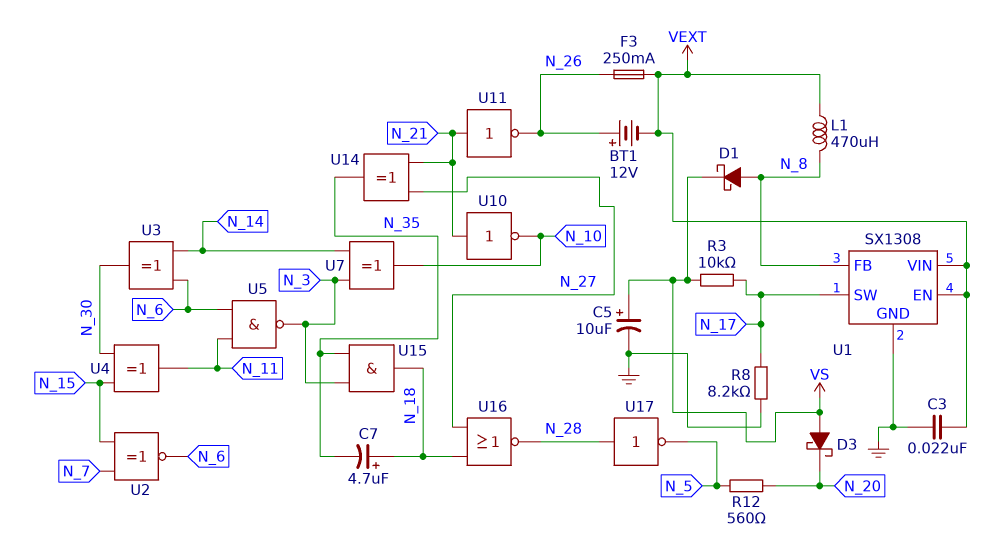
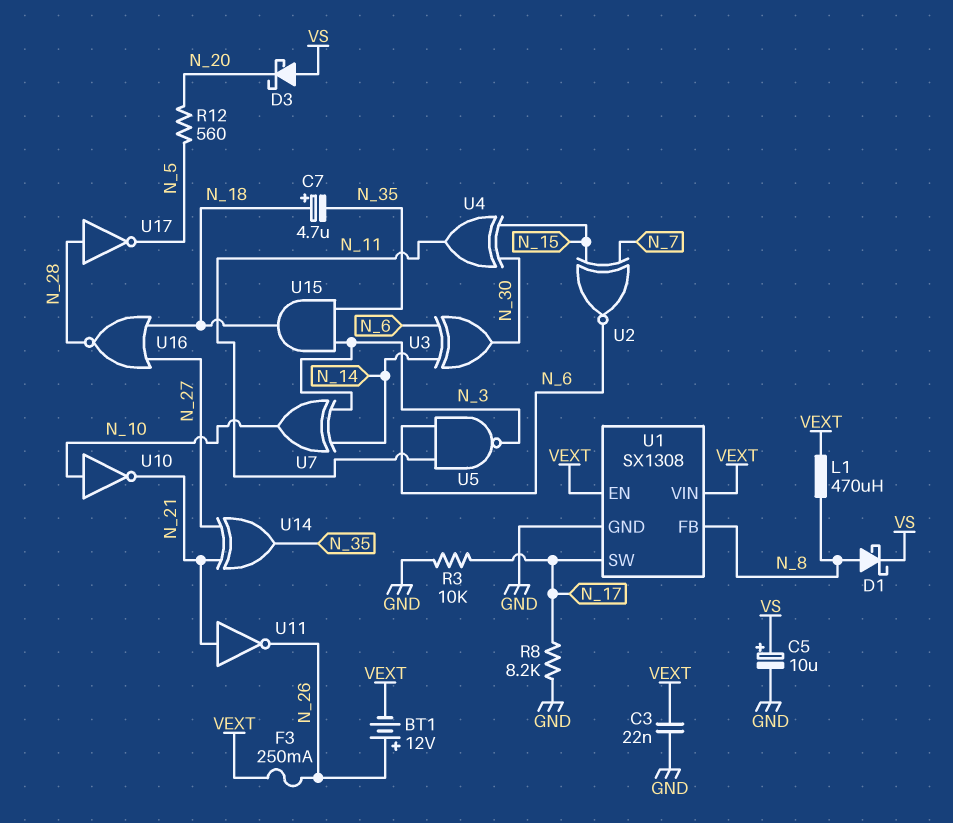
R3: 10k (N_17, VS) -> 10k (GND, N_17)
U10: NOT (in N_21, out N_10) -> NOT (in N_10, out N_21)

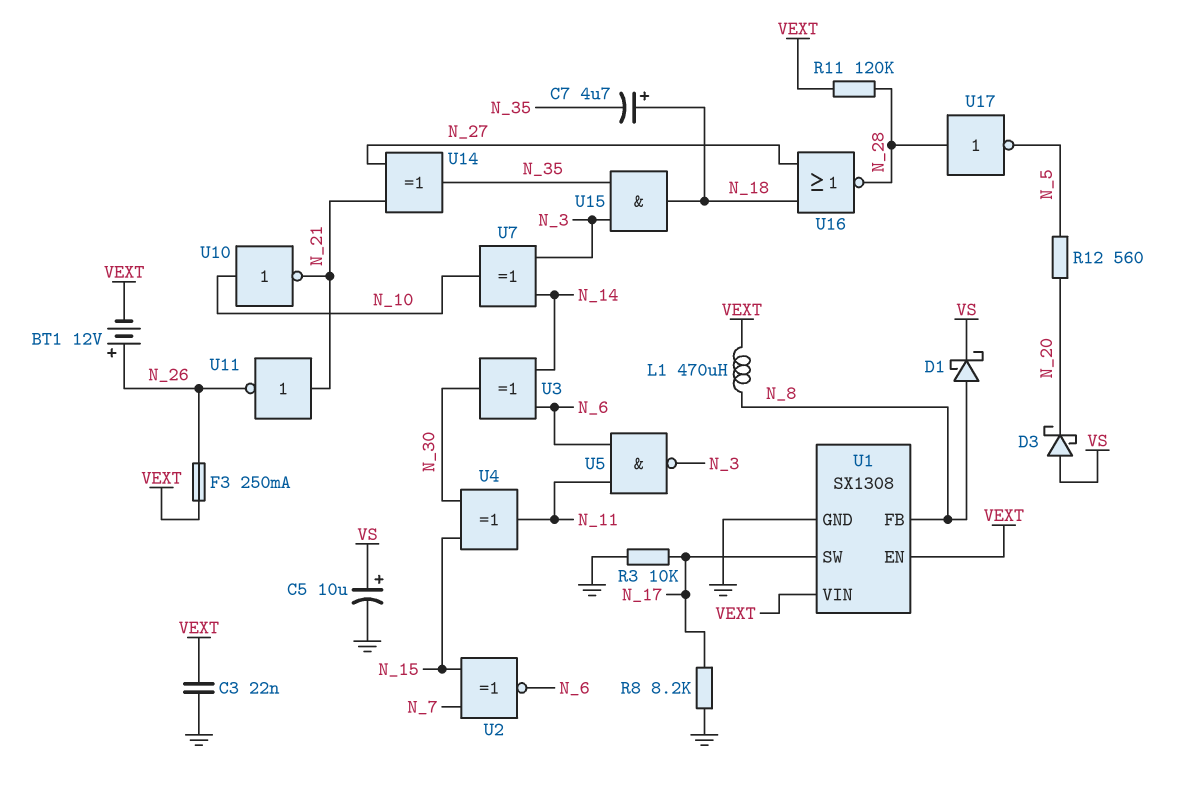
R11: none -> 120k (N_28, VEXT)

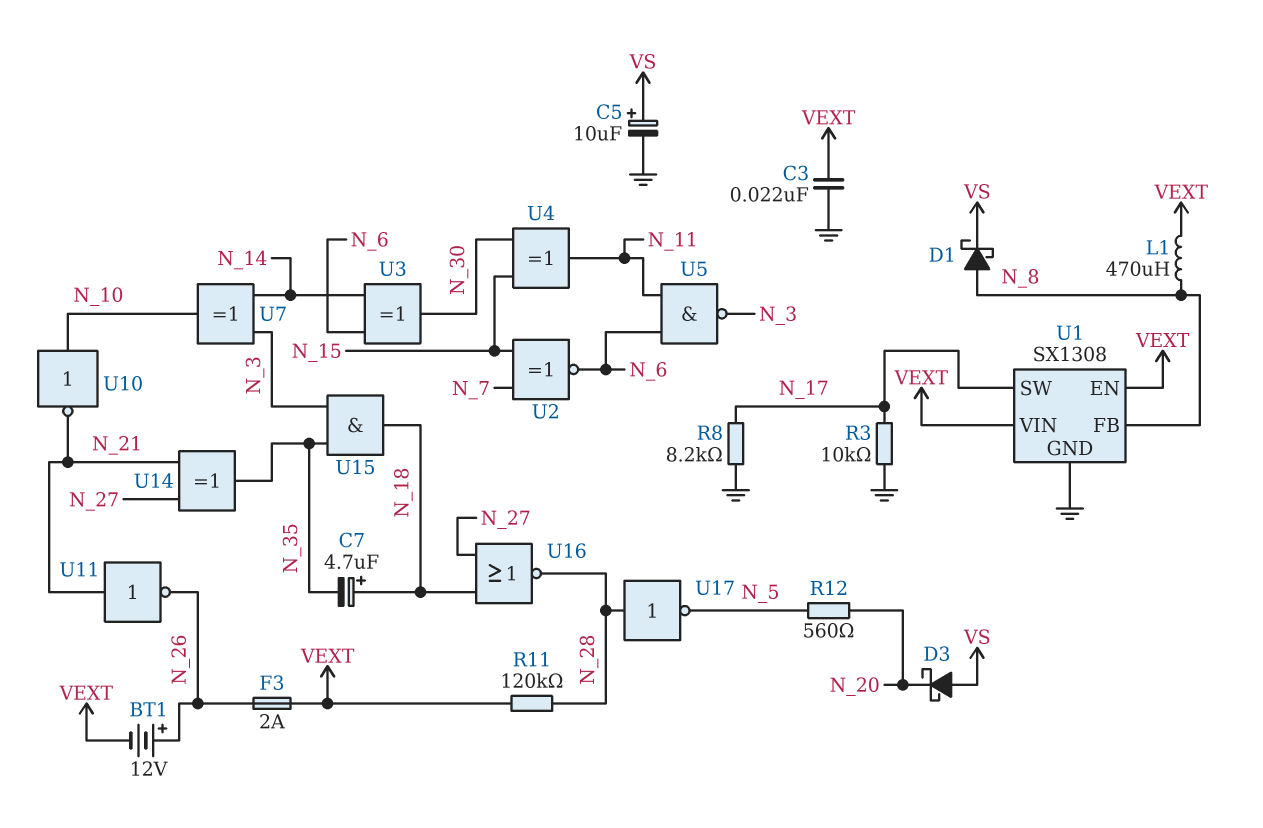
F3: 250mA (N_26, VEXT) -> 2A (N_26, VEXT)

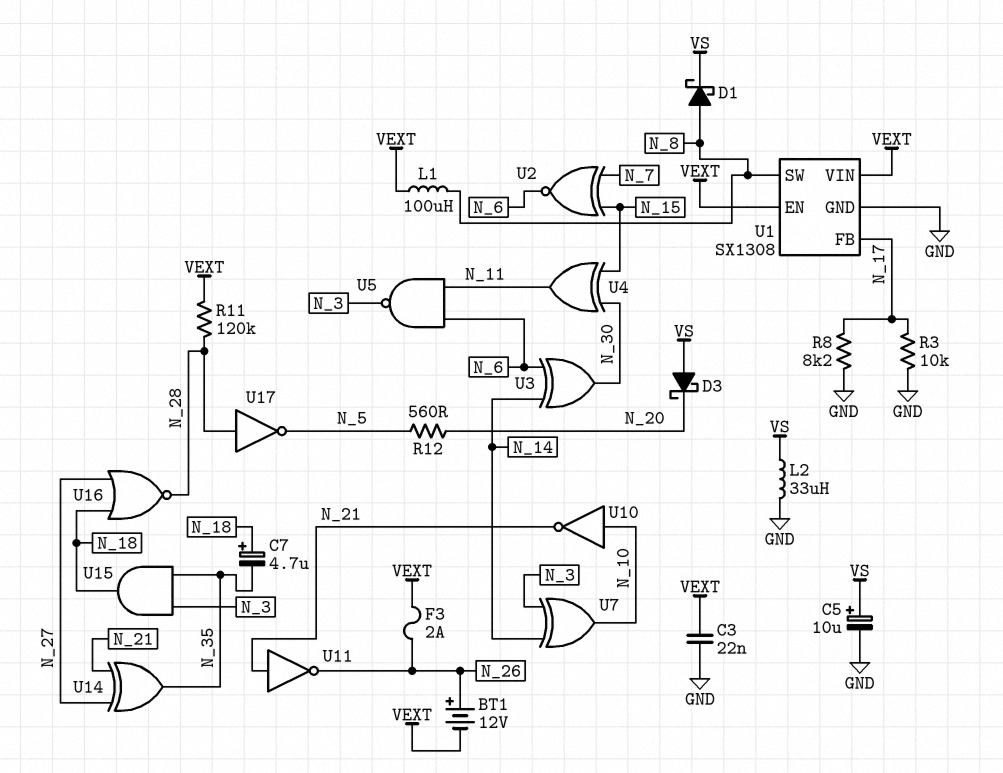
L1: 470uH (N_8, VEXT) -> 100uH (N_8, VEXT)
L2: none -> 33uH (GND, VS)
U1 pin FB: N_8 -> N_17
U1 pin SW: N_17 -> N_8

